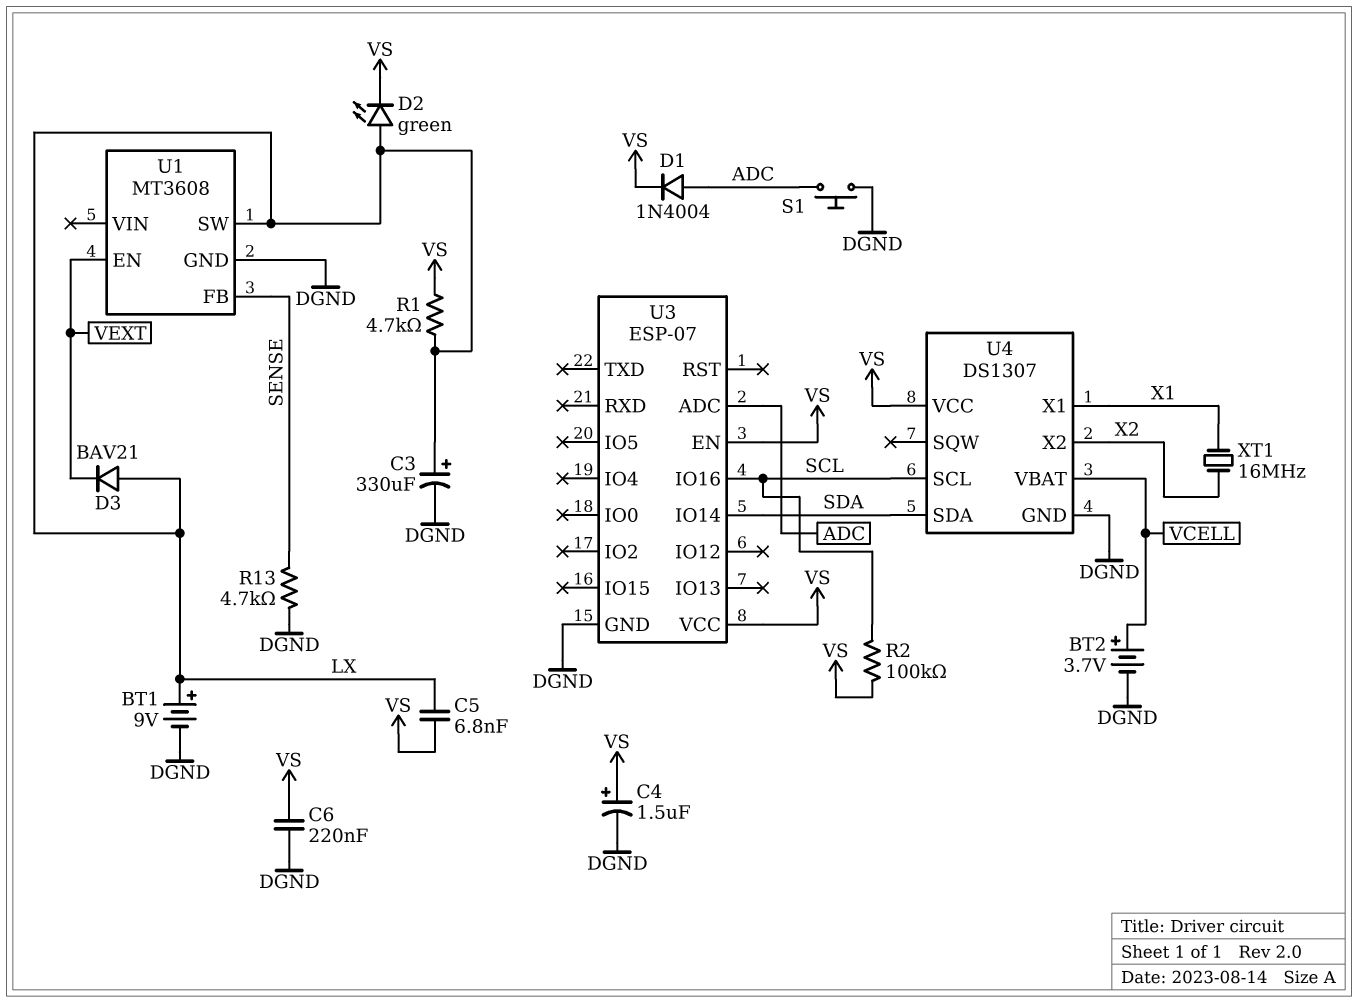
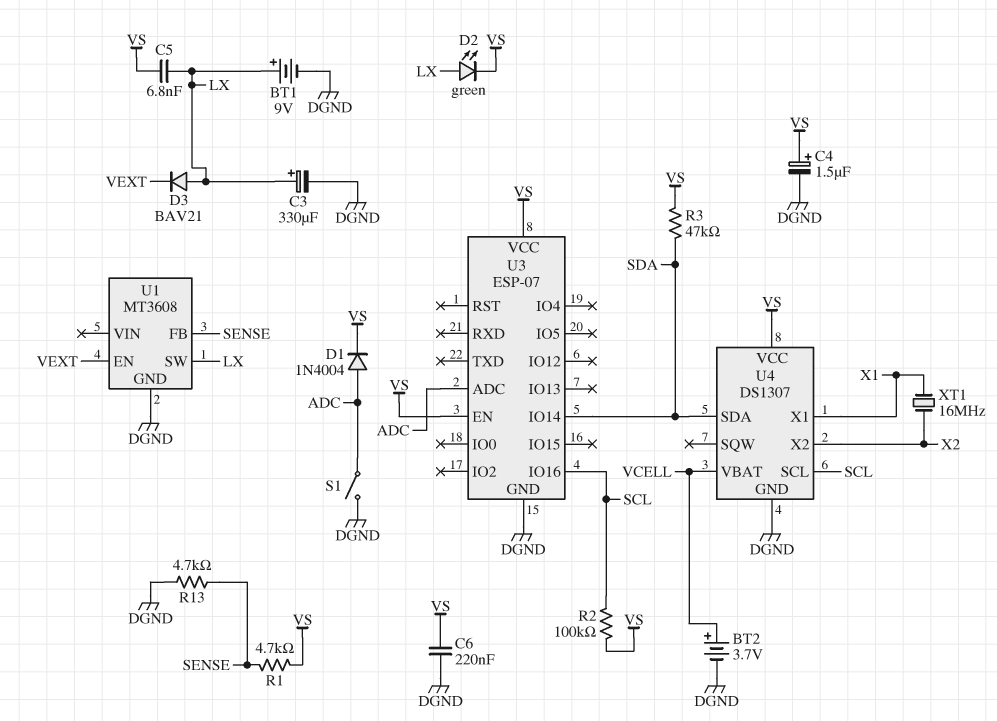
R1: 4.7k (LX, VS) -> 4.7k (SENSE, VS)
R3: none -> 47k (SDA, VS)
S1: button (ADC, DGND) -> switch (ADC, DGND)

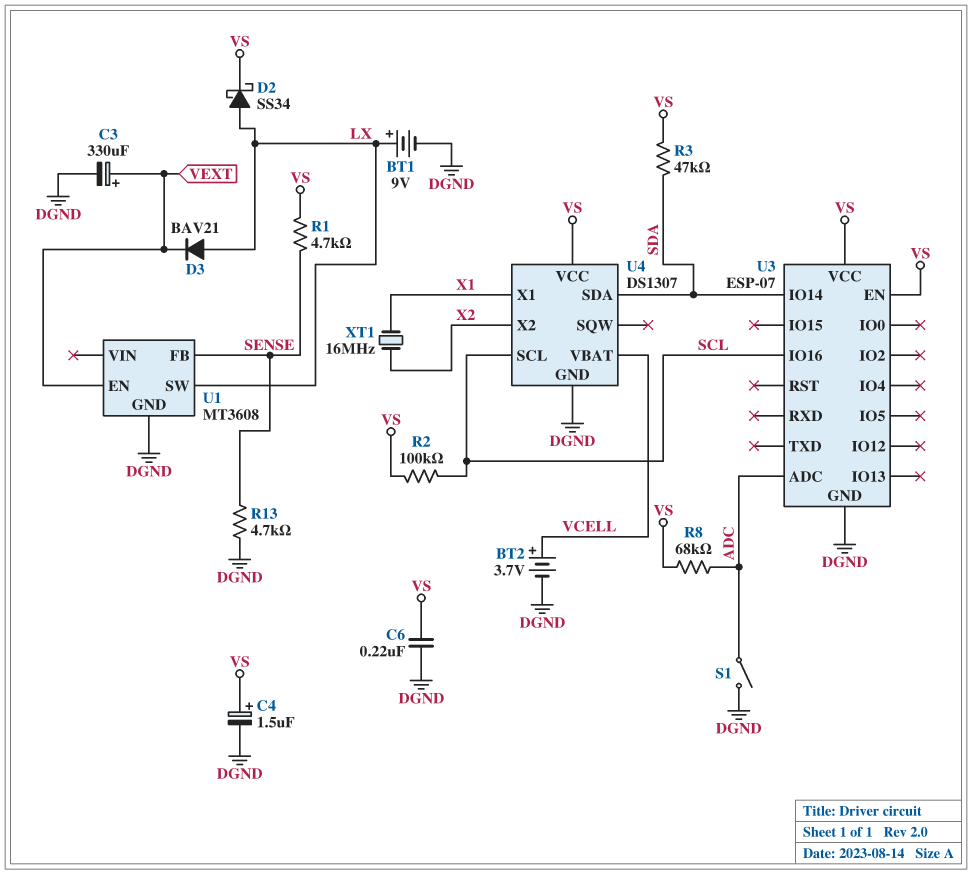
C3: 330uF (plus LX, minus DGND) -> 330uF (plus VEXT, minus DGND)
C5: 6.8nF (LX, VS) -> none
D1: diode 1N4004 (A ADC, K VS) -> none
D2: LED green (A LX, K VS) -> schottky SS34 (A LX, K VS)
R8: none -> 68k (ADC, VS)

